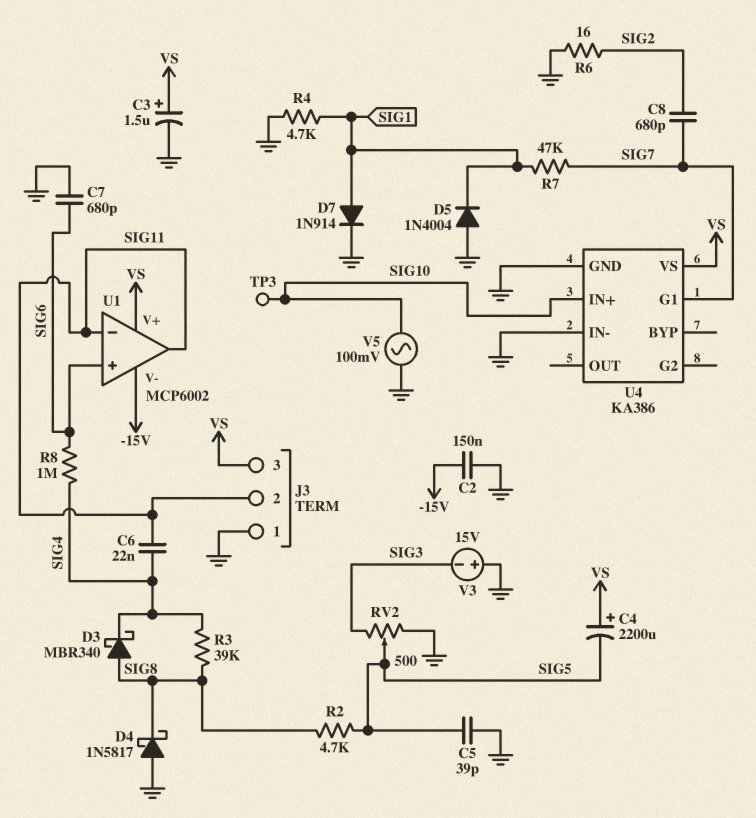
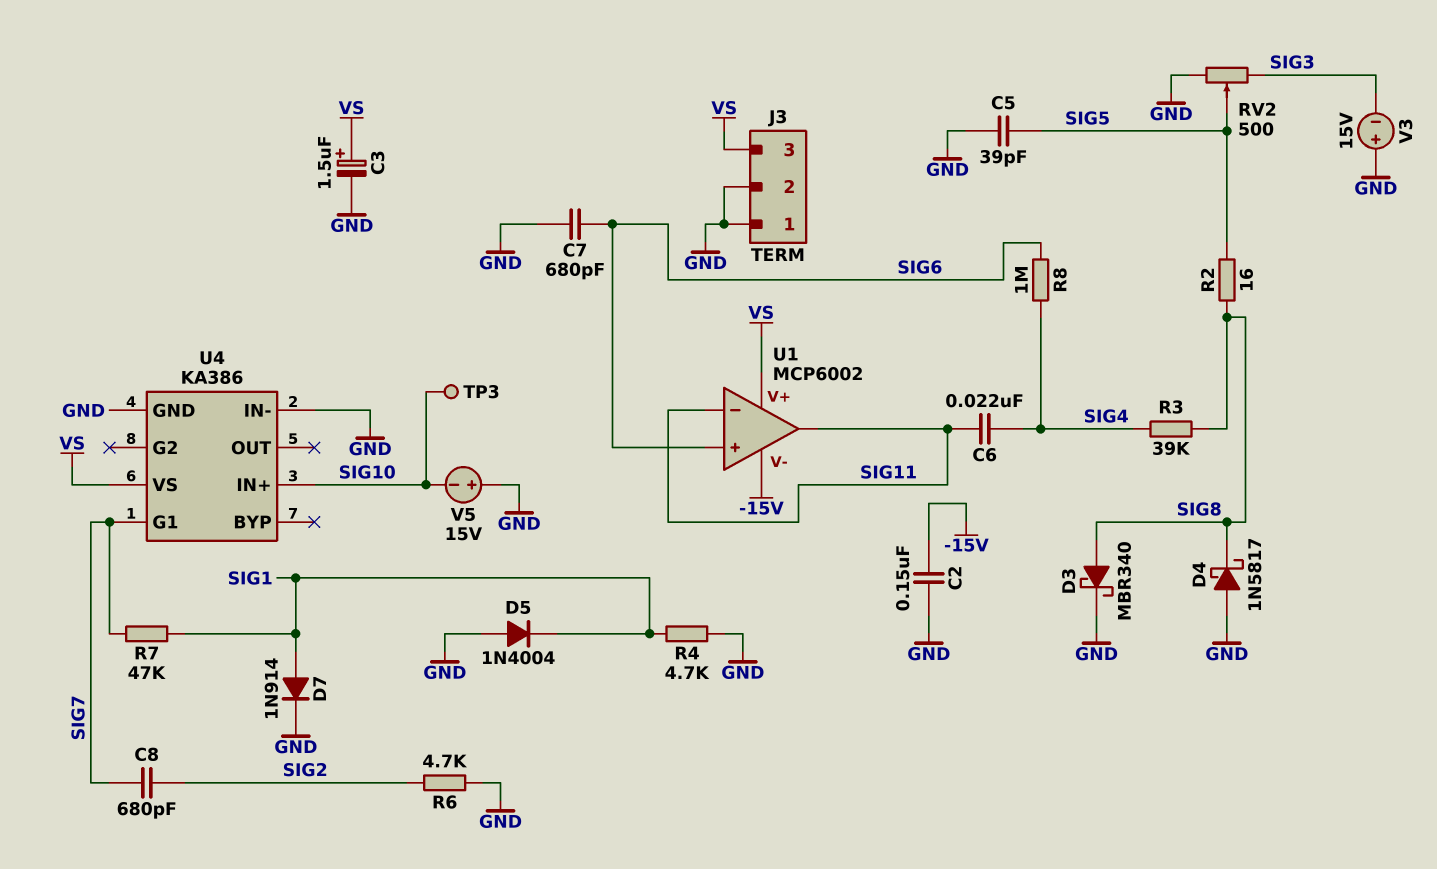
C4: 2200uF (plus VS, minus SIG5) -> none
D3: schottky MBR340 (A SIG8, K SIG4) -> schottky MBR340 (A SIG8, K GND)
J3 pin 2: SIG11 -> GND
R2: 4.7k (SIG5, SIG8) -> 16 (SIG5, SIG8)
R6: 16 (GND, SIG2) -> 4.7k (GND, SIG2)
V5: AC 100mV (GND, SIG10) -> 15V (plus GND, minus SIG10)

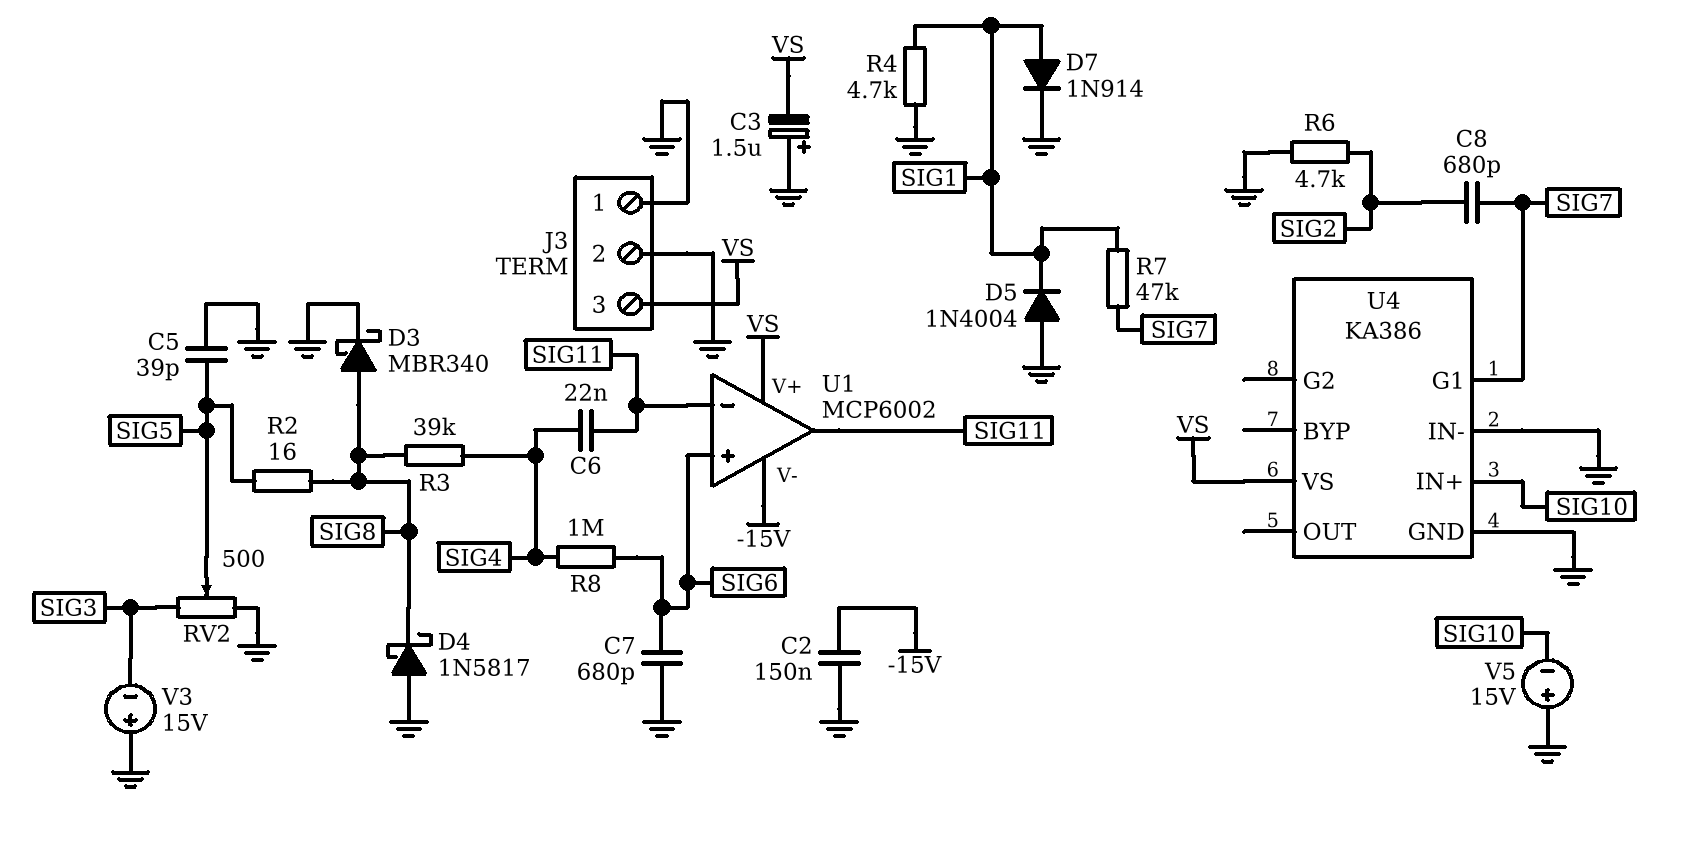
C3: 1.5uF (plus VS, minus GND) -> 1.5uF (plus GND, minus VS)
TP3: test point (SIG10) -> none

